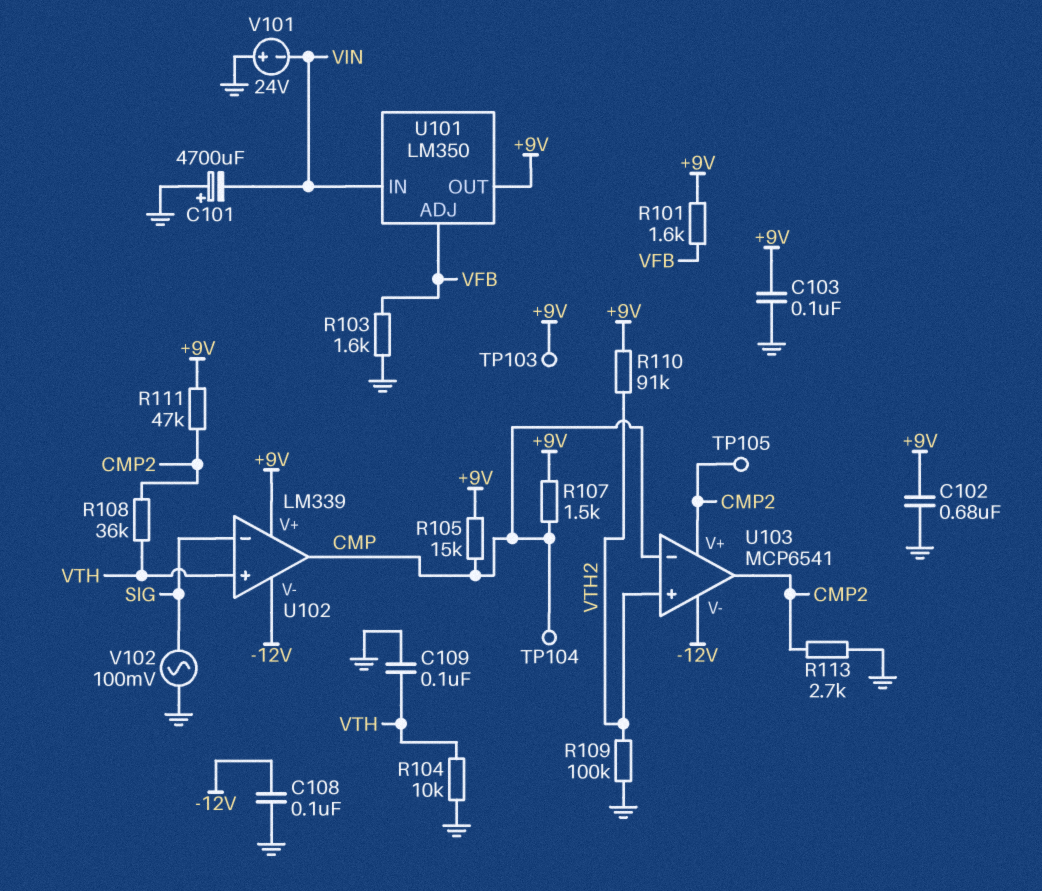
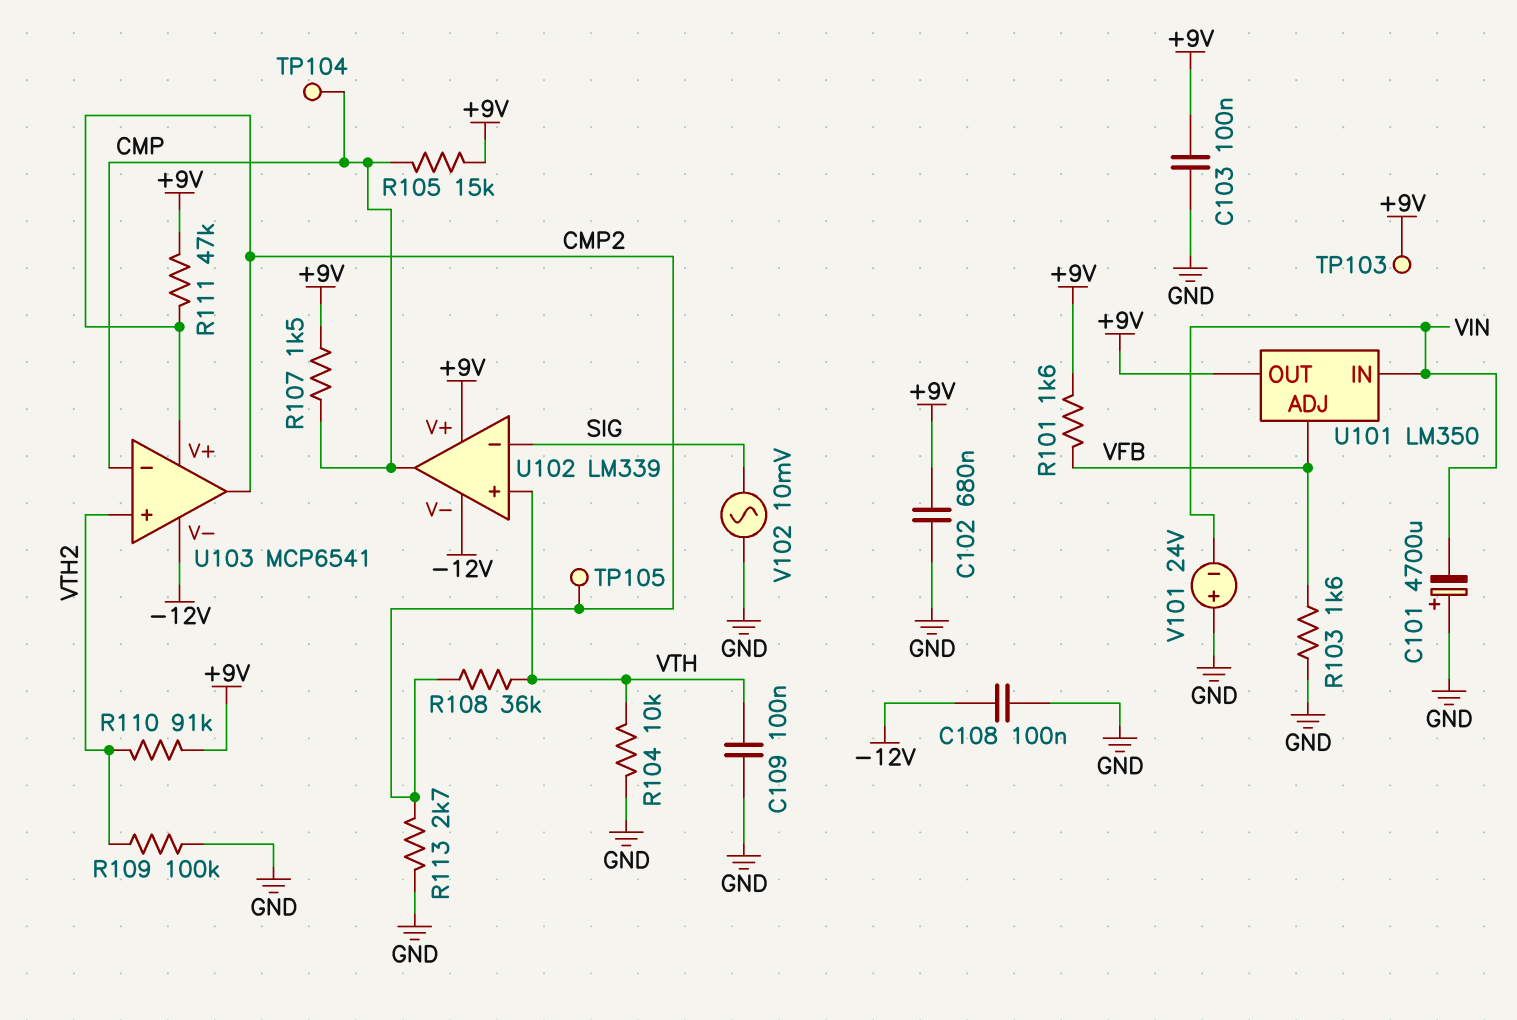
V102: AC 100mV (GND, SIG) -> AC 10mV (GND, SIG)

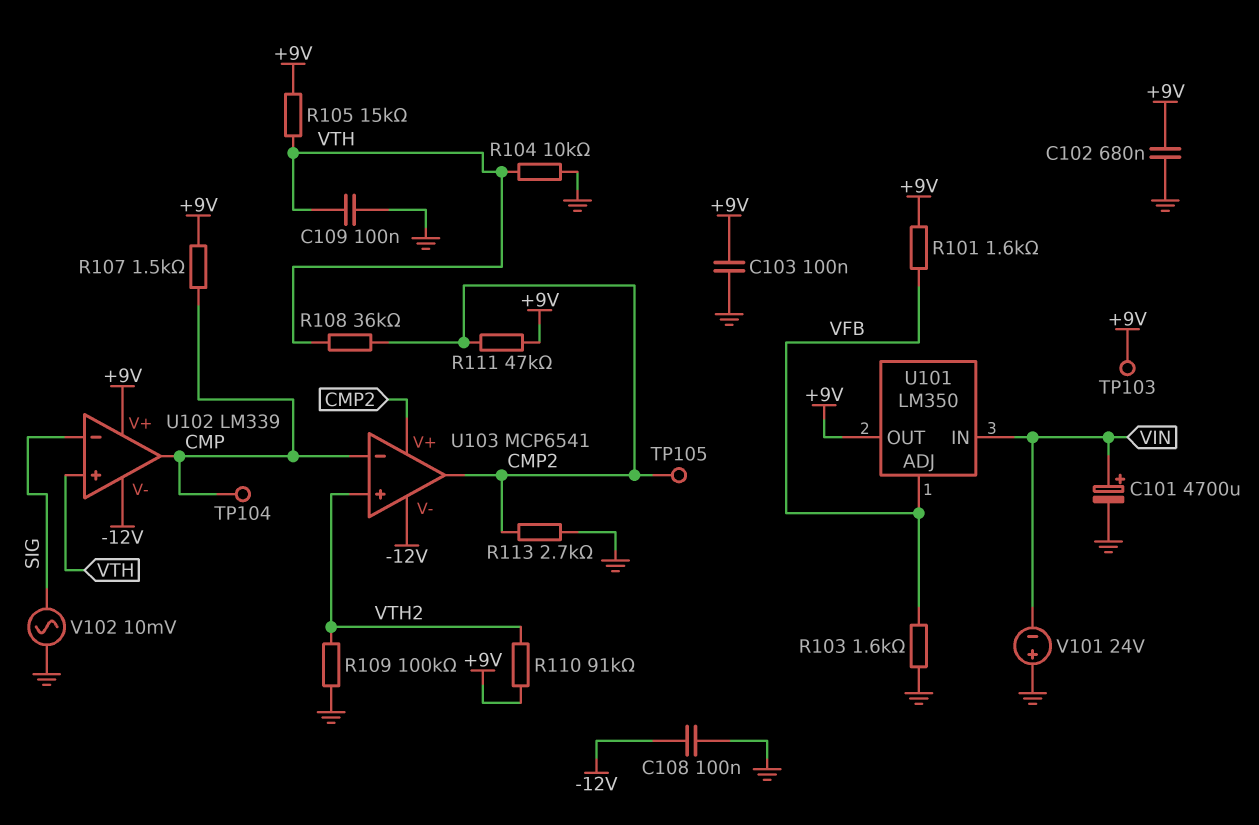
C101: 4700uF (plus GND, minus VIN) -> 4700uF (plus VIN, minus GND)
R105: 15k (+9V, CMP) -> 15k (+9V, VTH)

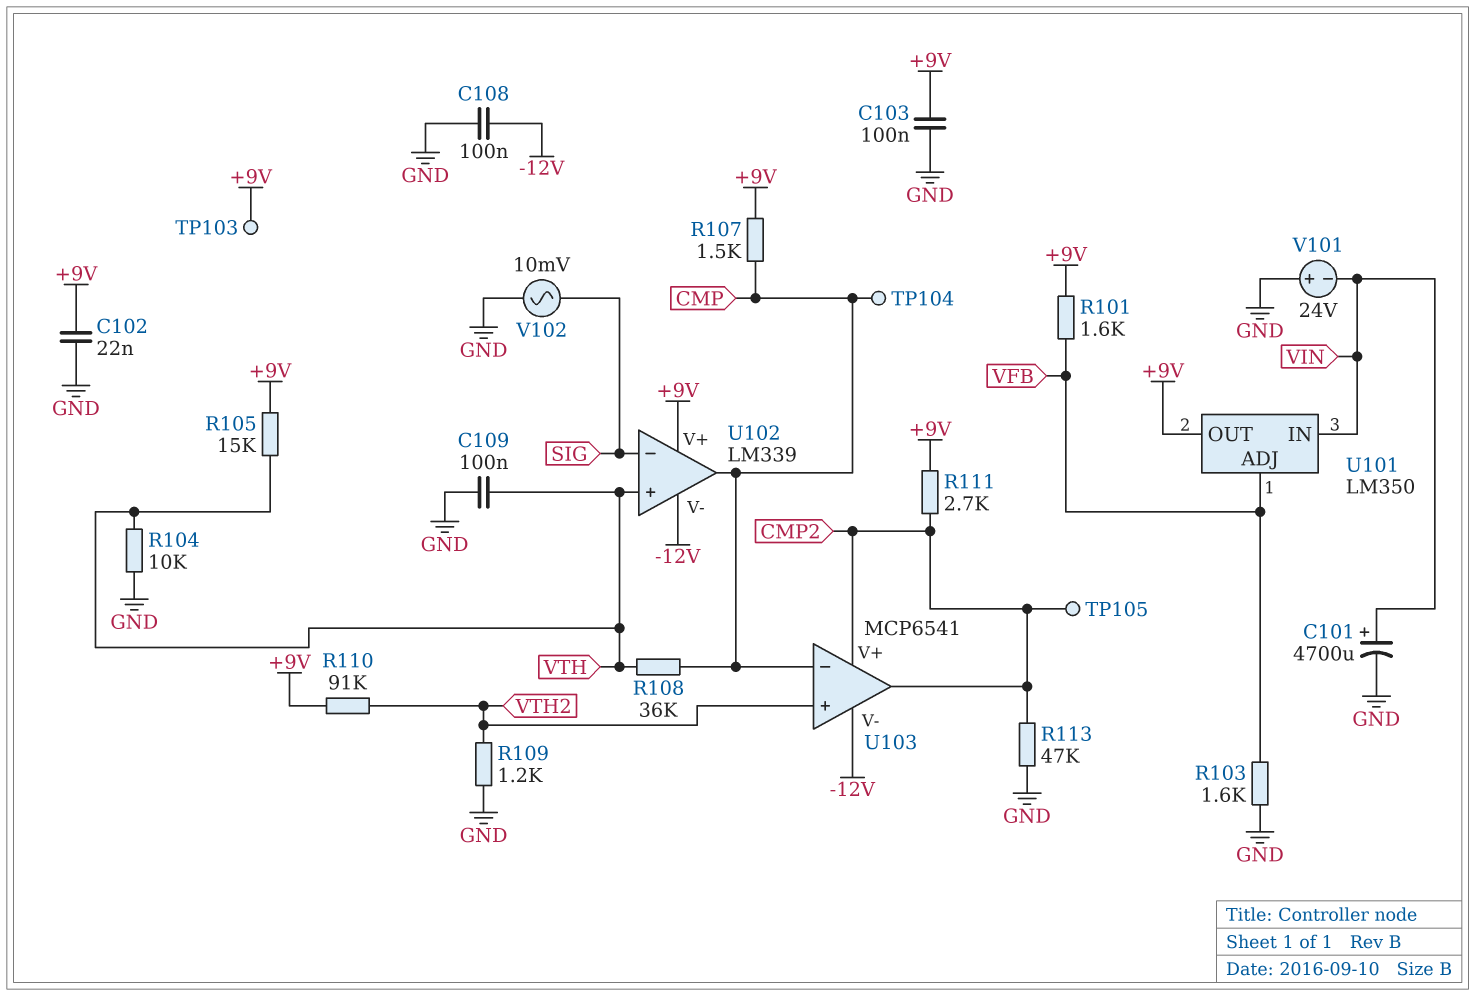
C102: 680nF (+9V, GND) -> 22nF (+9V, GND)
R108: 36k (CMP2, VTH) -> 36k (CMP, VTH)
R109: 100k (GND, VTH2) -> 1.2k (GND, VTH2)
R111: 47k (+9V, CMP2) -> 2.7k (+9V, CMP2)
R113: 2.7k (CMP2, GND) -> 47k (CMP2, GND)

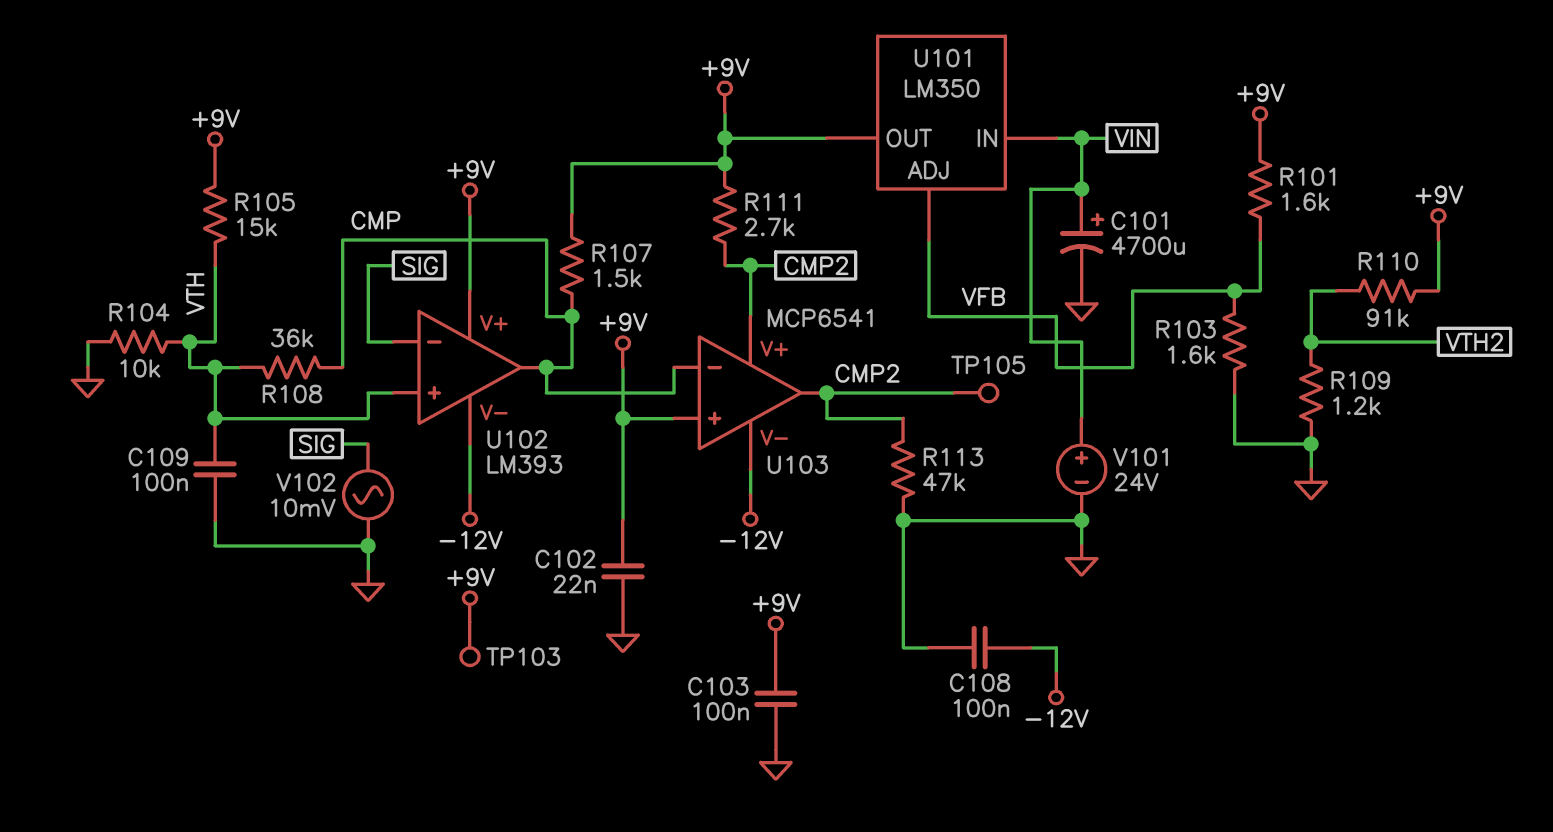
TP104: test point (CMP) -> none
U102: LM339 -> LM393
U103 pin in+: VTH2 -> +9V
V101: 24V (plus GND, minus VIN) -> 24V (plus VIN, minus GND)

